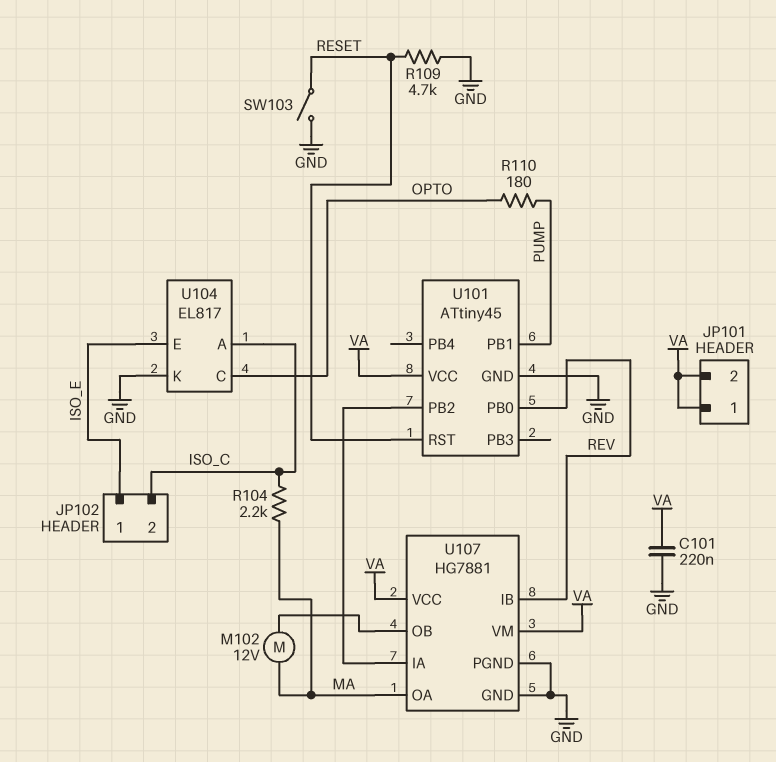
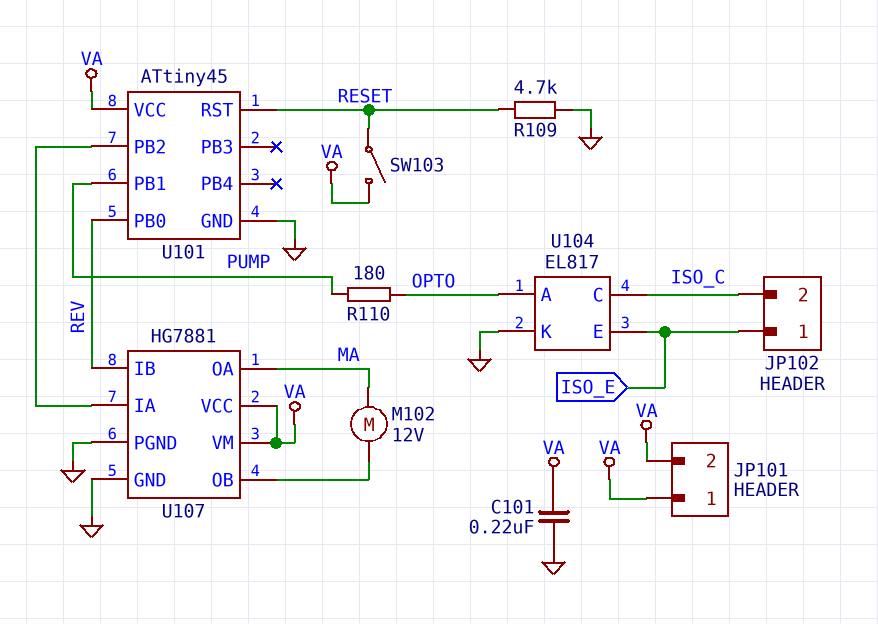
R104: 2.2k (ISO_C, MA) -> none
SW103: switch (GND, RESET) -> switch (RESET, VA)
U104 pin A: ISO_C -> OPTO
U104 pin C: OPTO -> ISO_C

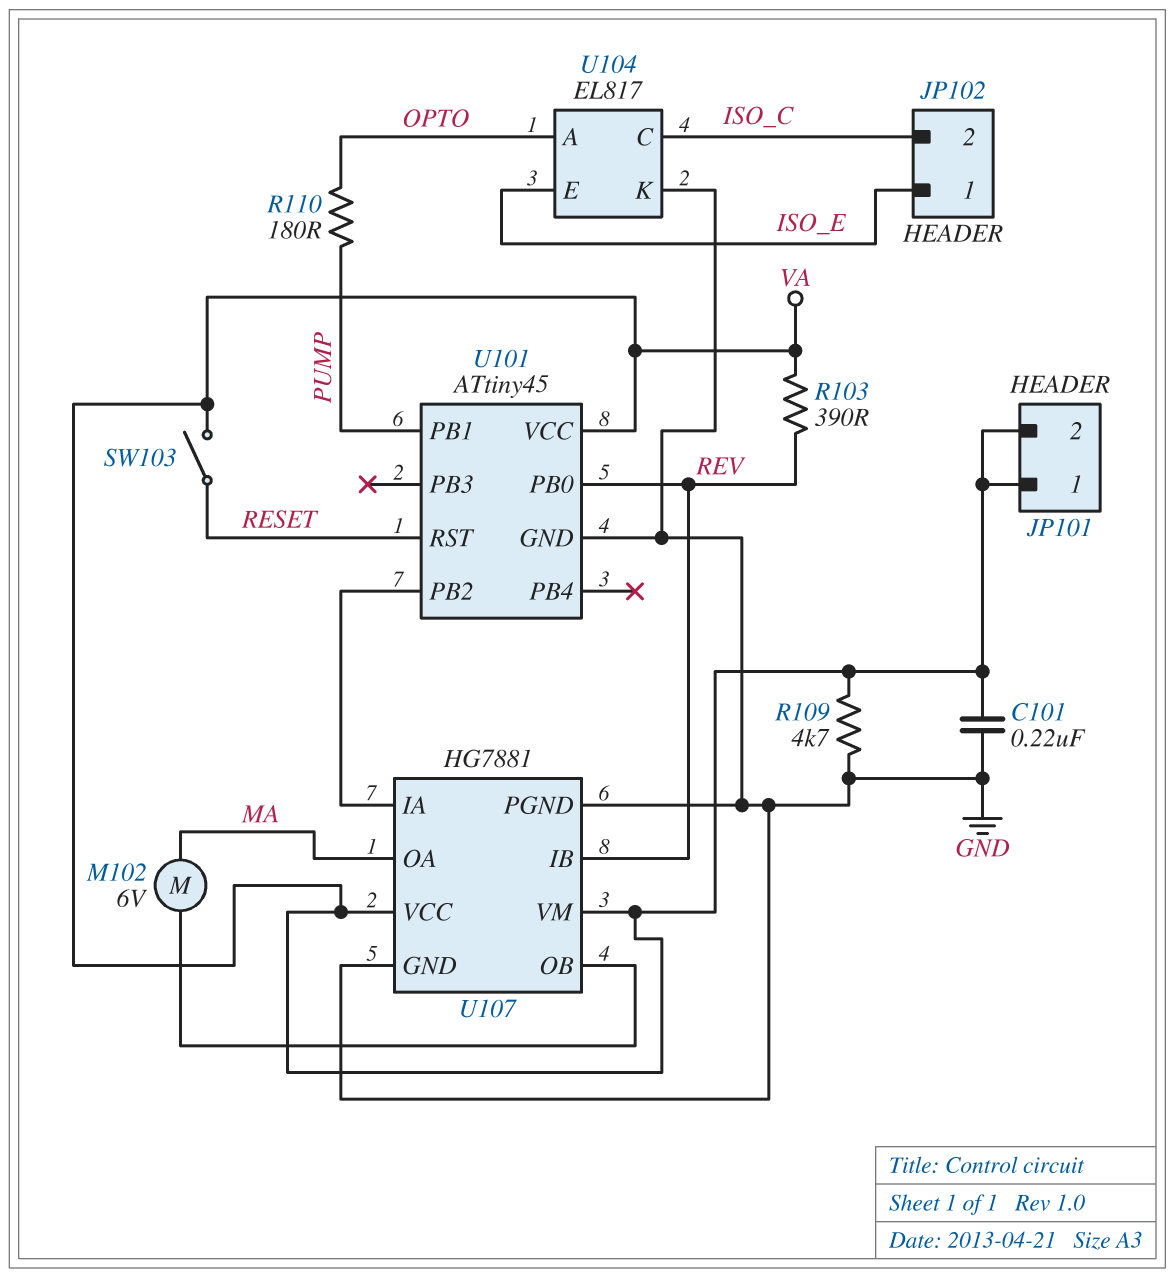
M102: motor 12V (MA, U107/OB) -> motor 6V (MA, U107/OB)
R103: none -> 390 (REV, VA)
R109: 4.7k (GND, RESET) -> 4.7k (GND, VA)

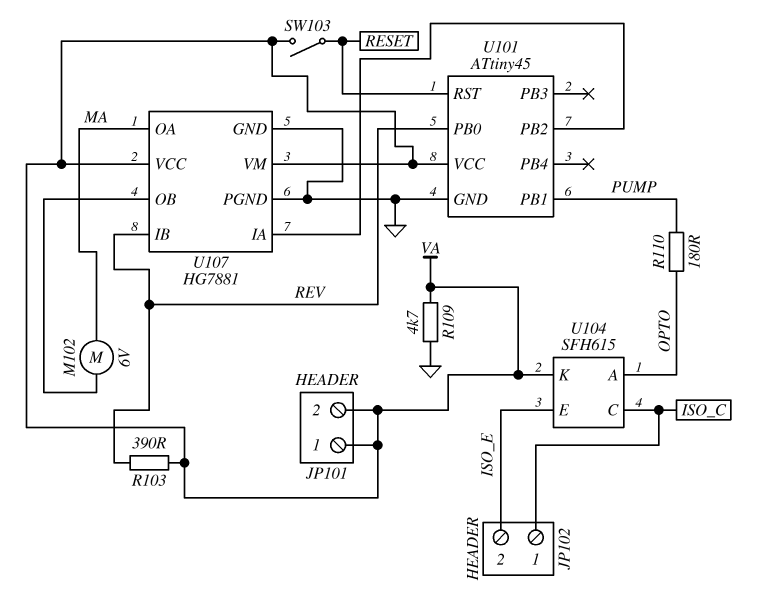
C101: 220nF (GND, VA) -> none
JP102 pin 1: ISO_E -> ISO_C
JP102 pin 2: ISO_C -> ISO_E
U104: EL817 -> SFH615
U104 pin K: GND -> VA

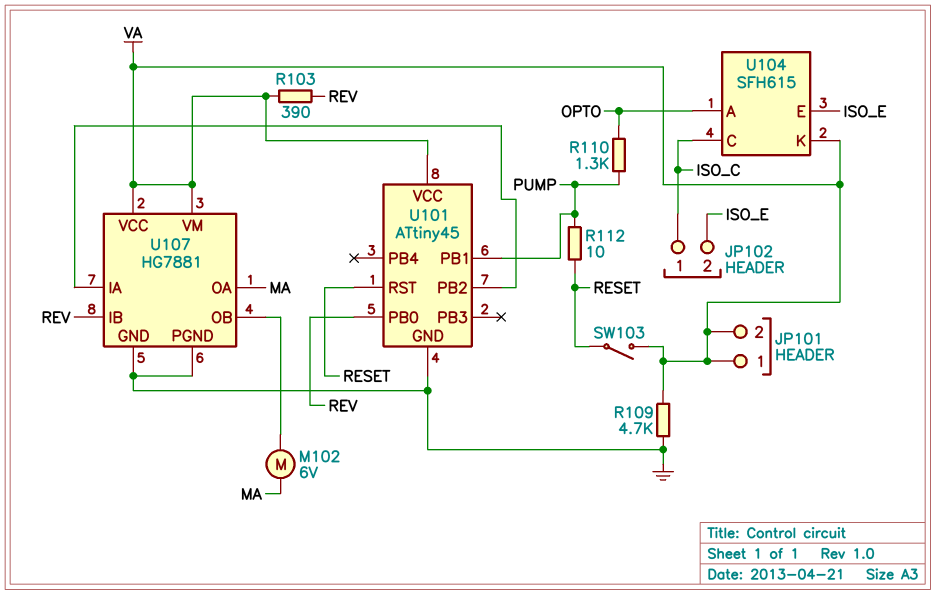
R110: 180 (OPTO, PUMP) -> 1.3k (OPTO, PUMP)
R112: none -> 10 (PUMP, RESET)

